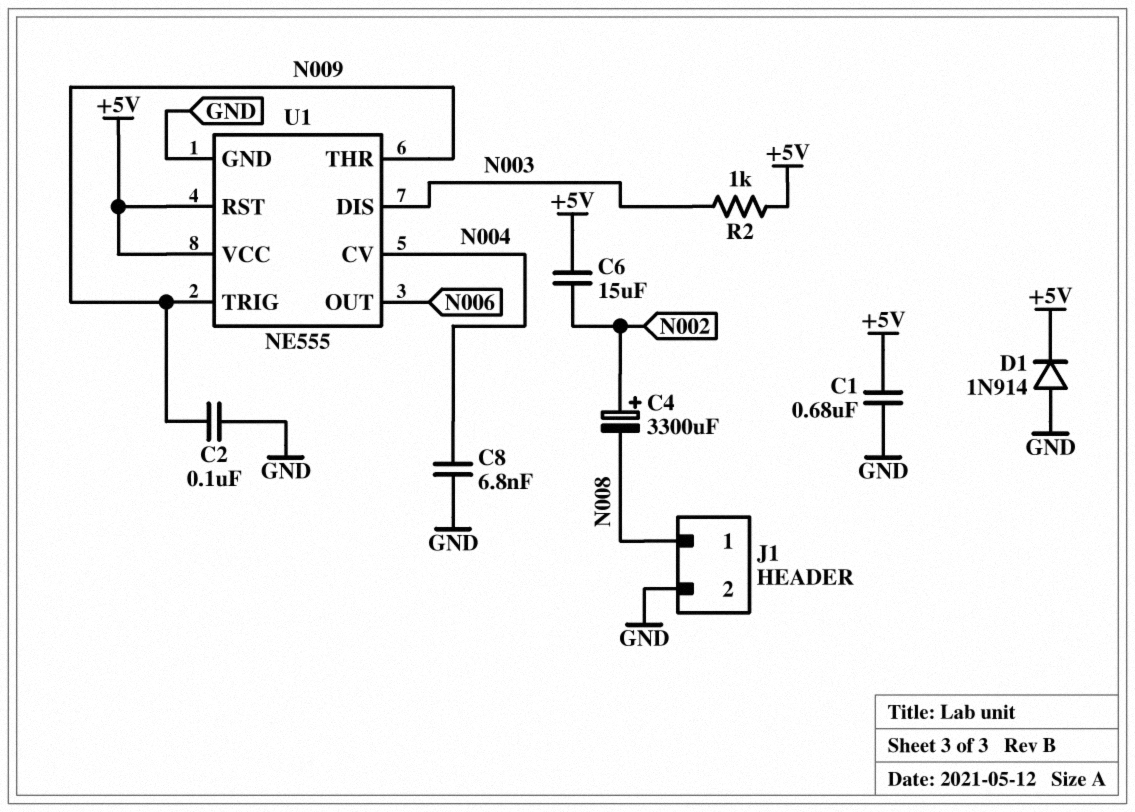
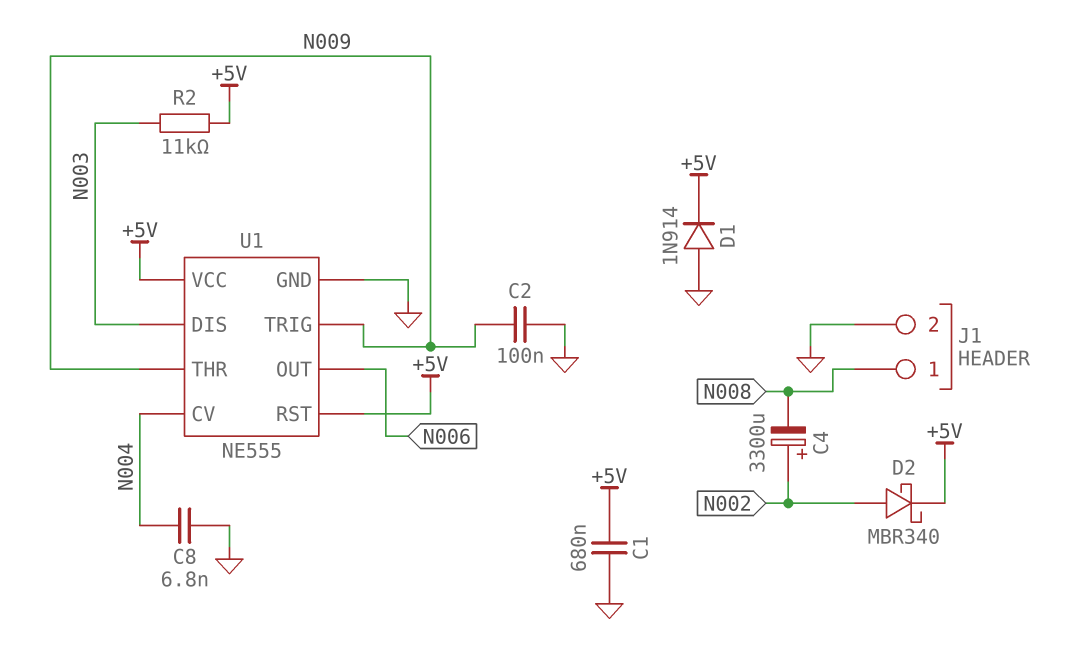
C6: 15uF (+5V, N002) -> none
D2: none -> schottky MBR340 (A N002, K +5V)
R2: 1k (+5V, N003) -> 11k (+5V, N003)

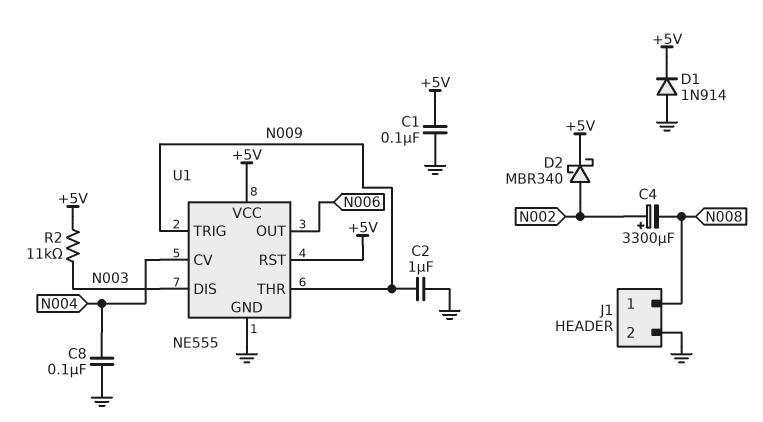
C1: 680nF (+5V, GND) -> 100nF (+5V, GND)
C2: 100nF (GND, N009) -> 1uF (GND, N009)
C8: 6.8nF (GND, N004) -> 100nF (GND, N004)

